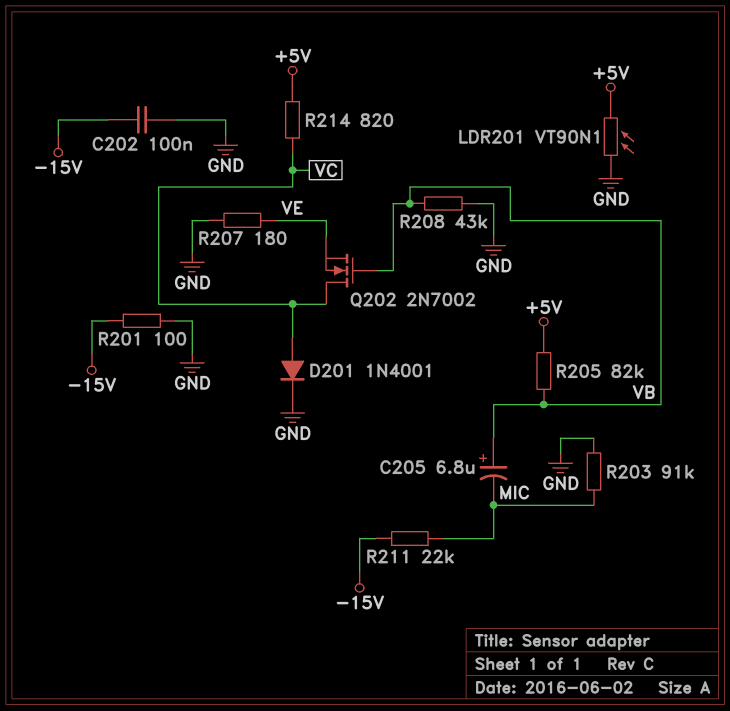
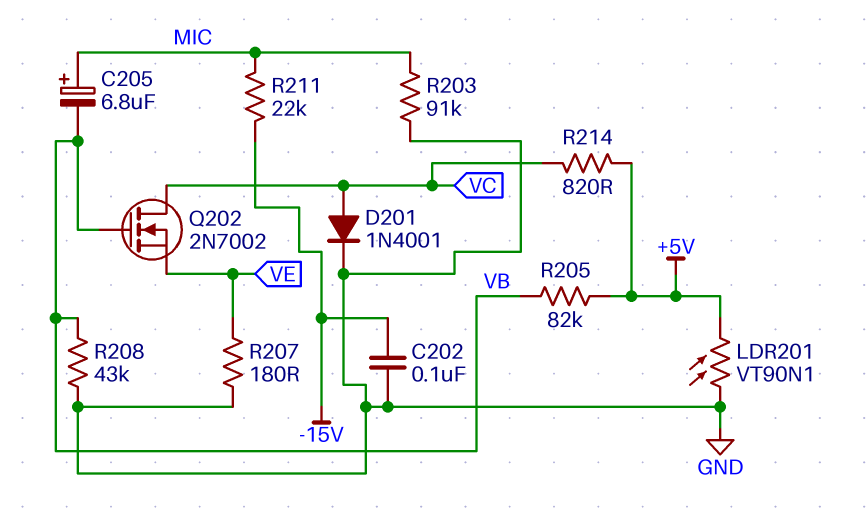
C205: 6.8uF (plus VB, minus MIC) -> 6.8uF (plus MIC, minus VB)
R201: 100 (-15V, GND) -> none

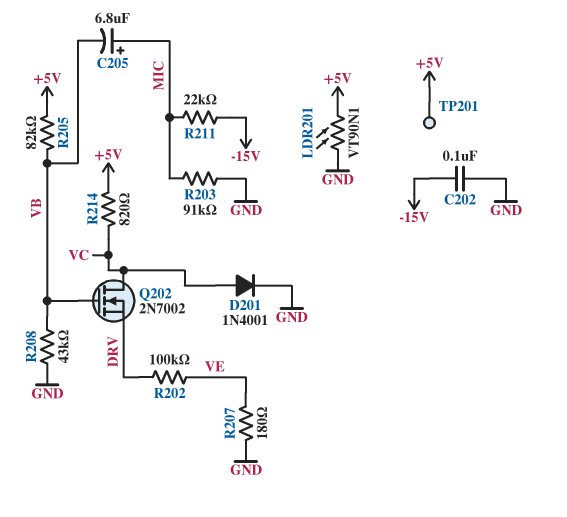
Q202: NMOS 2N7002 (G VB, D VC, S VE) -> NMOS 2N7002 (G VB, D VC, S DRV)
R202: none -> 100k (DRV, VE)
TP201: none -> test point (+5V)

